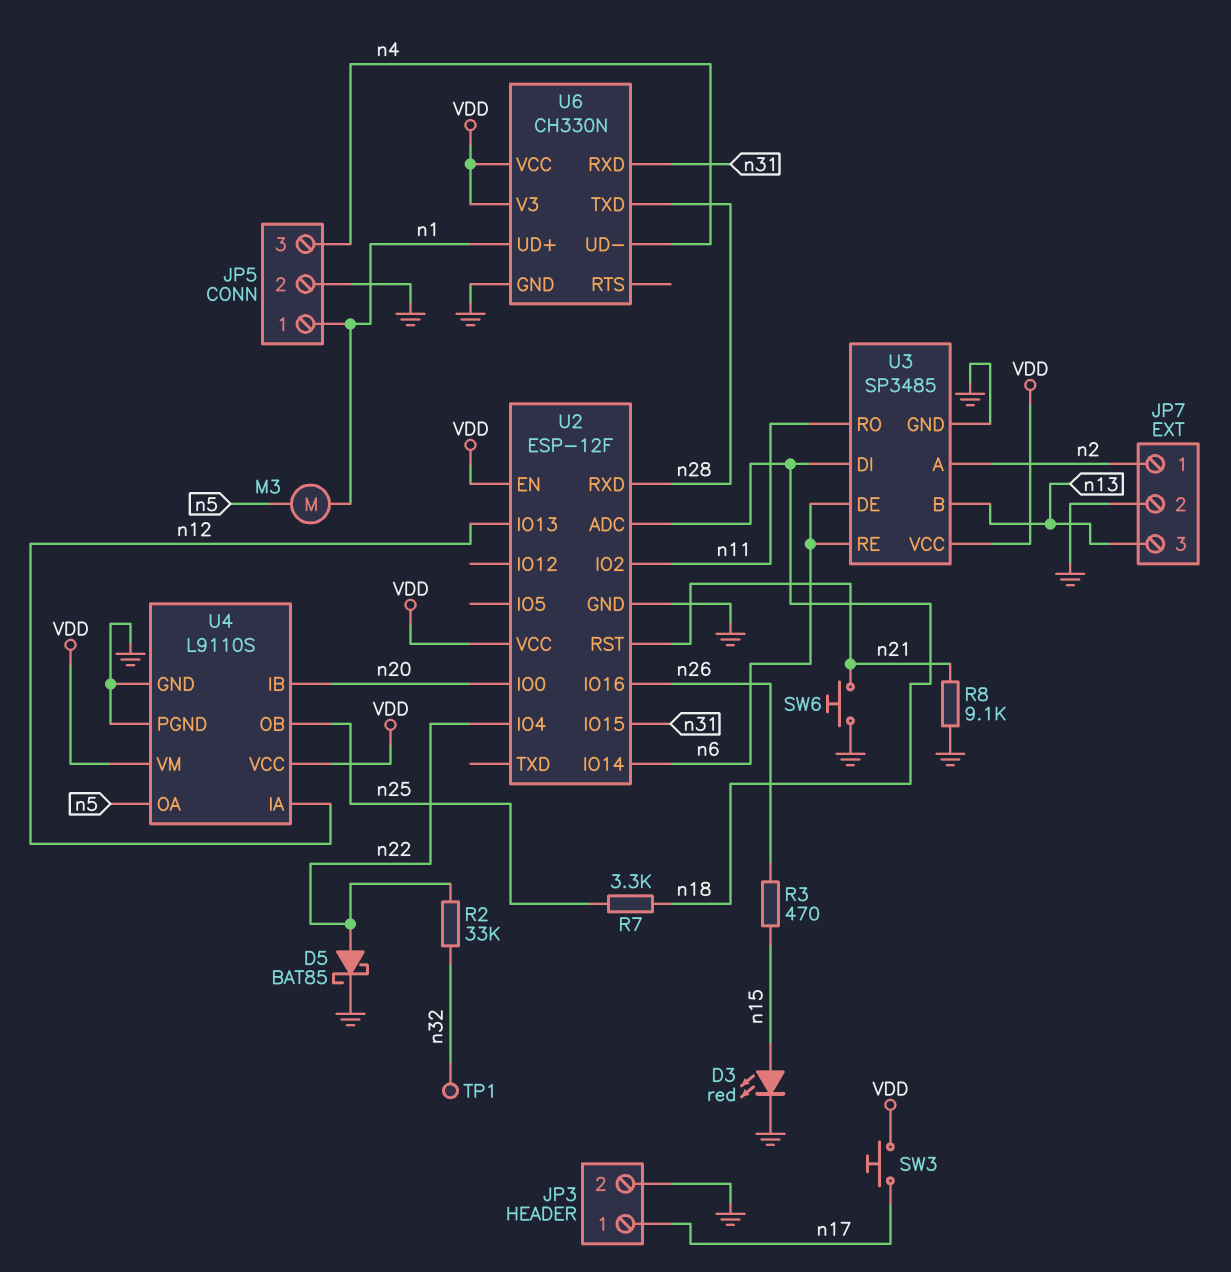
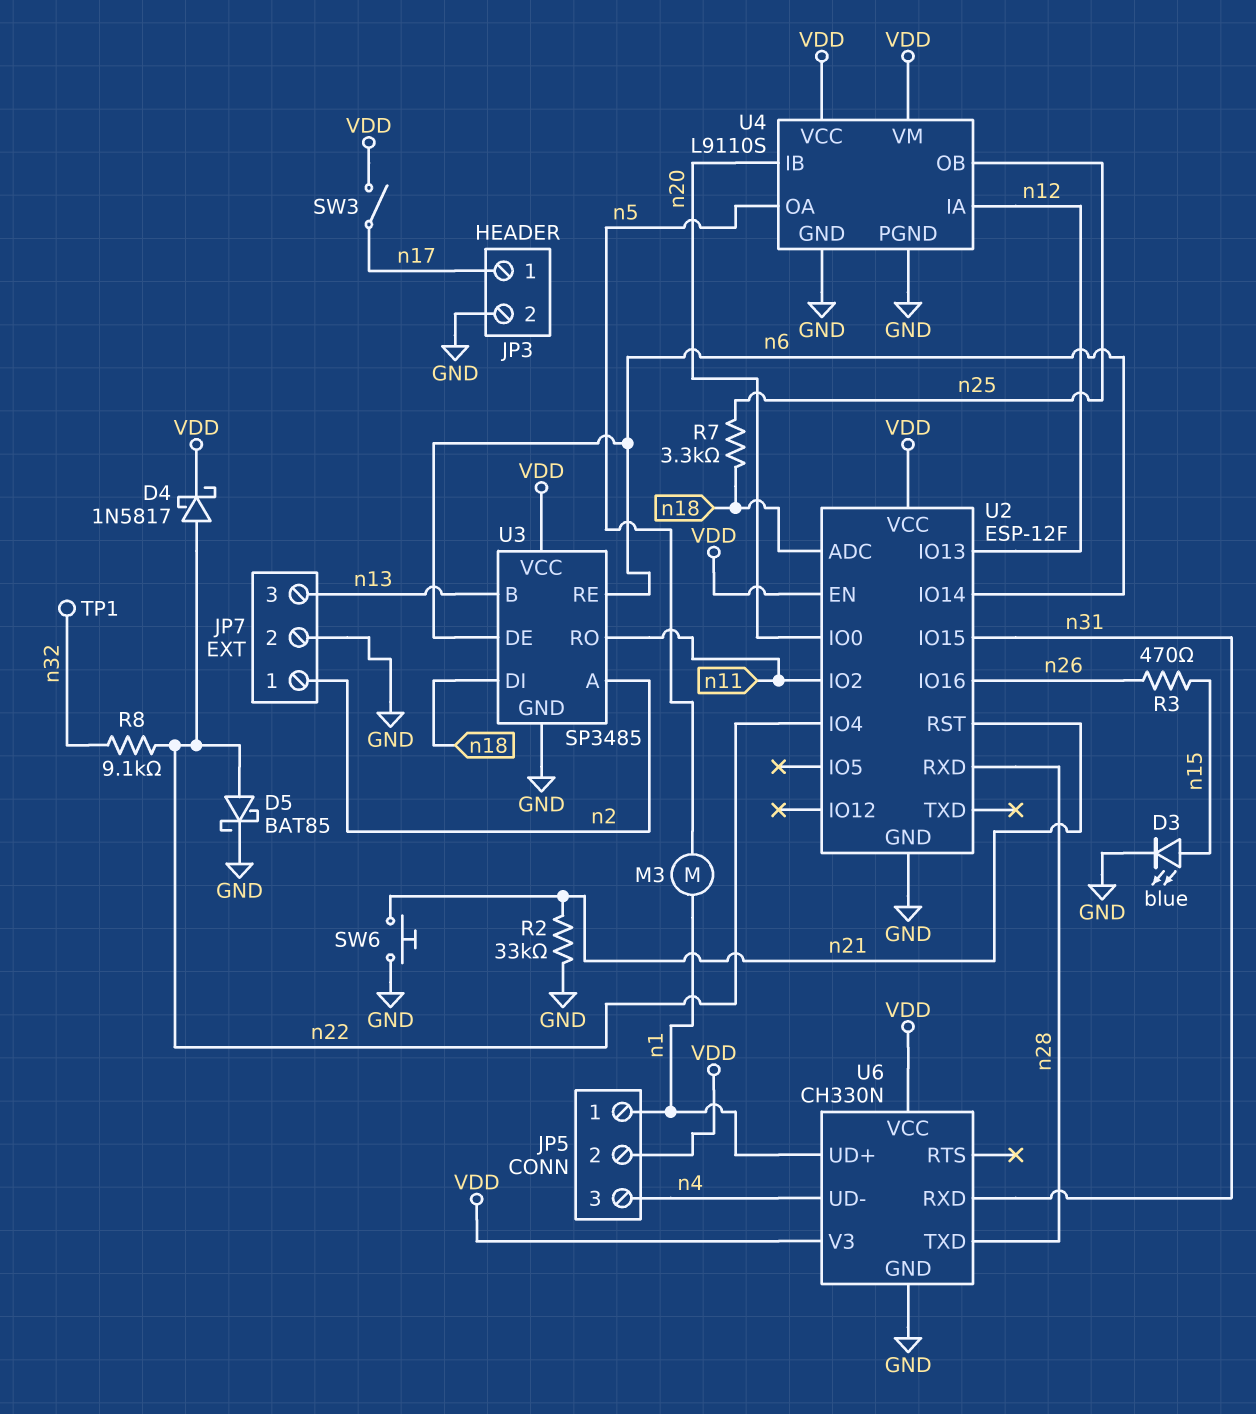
D3: LED red (A n15, K GND) -> LED blue (A n15, K GND)
D4: none -> schottky 1N5817 (A n22, K VDD)
JP5 pin 2: GND -> VDD
R2: 33k (n22, n32) -> 33k (GND, n21)
R8: 9.1k (GND, n21) -> 9.1k (n22, n32)
SW3: button (VDD, n17) -> switch (VDD, n17)

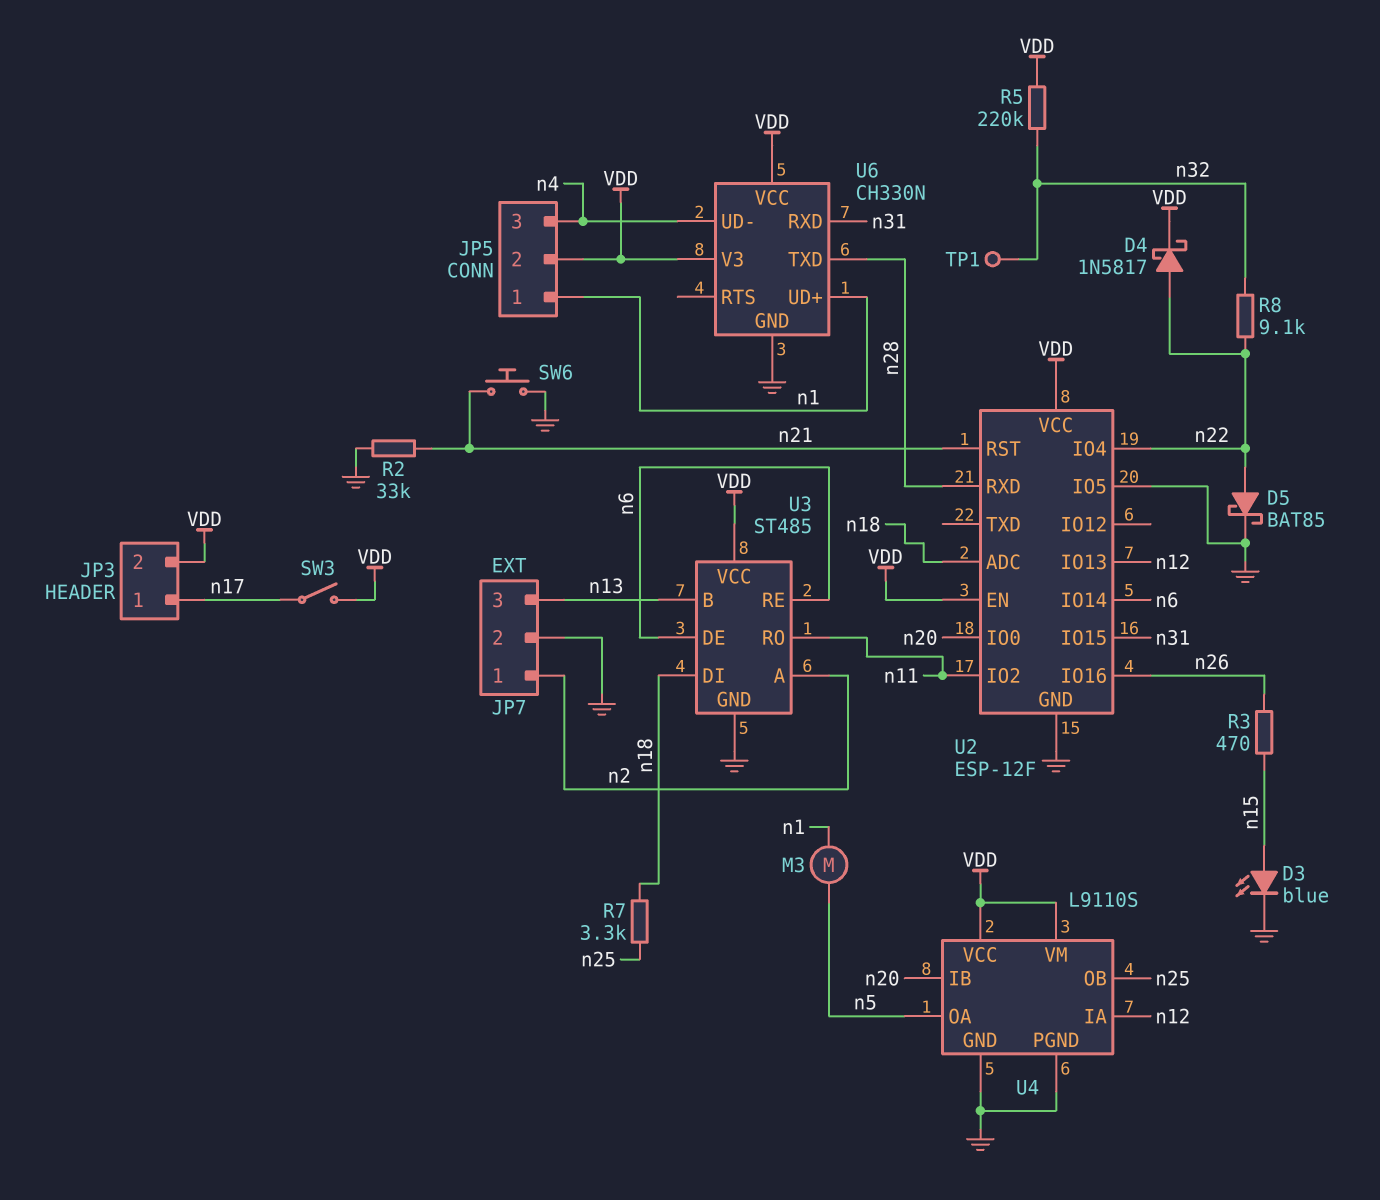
JP3 pin 2: GND -> VDD
R5: none -> 220k (VDD, n32)
U2 pin IO5: none -> GND
U3: SP3485 -> ST485

